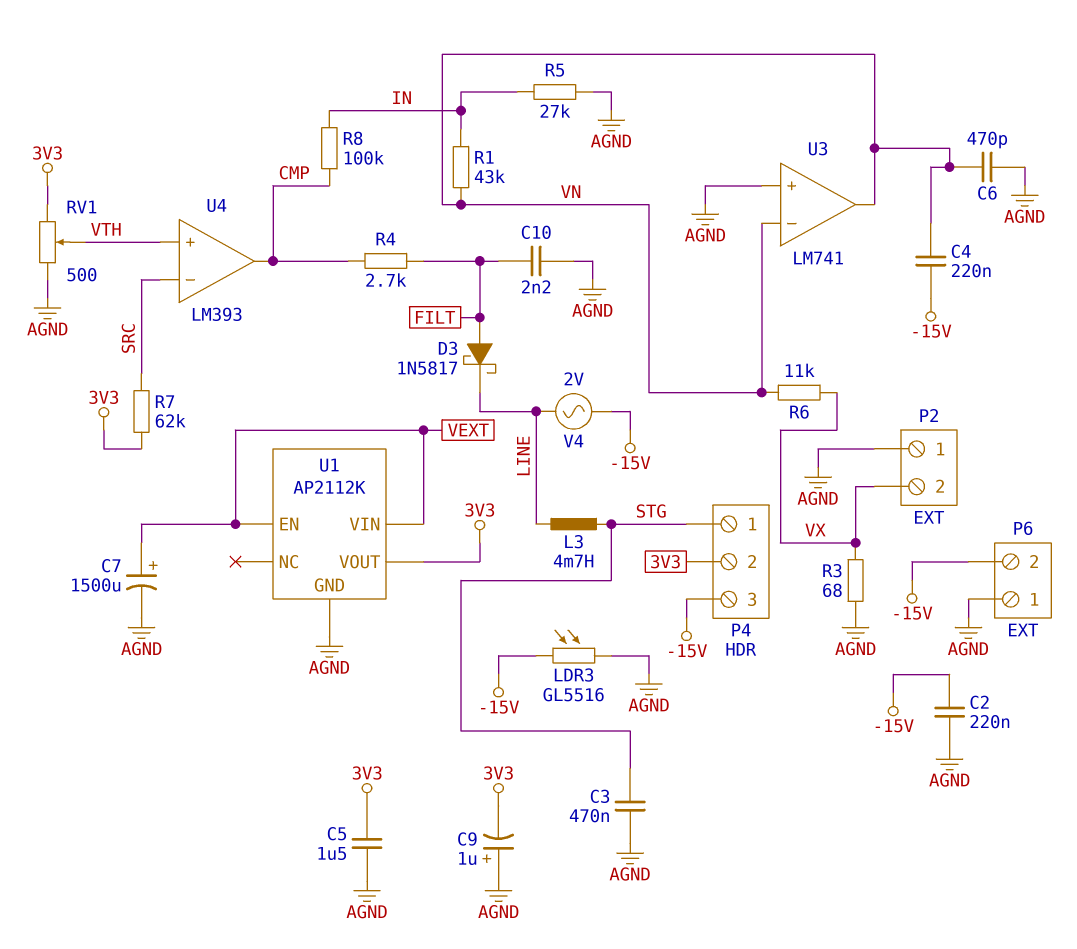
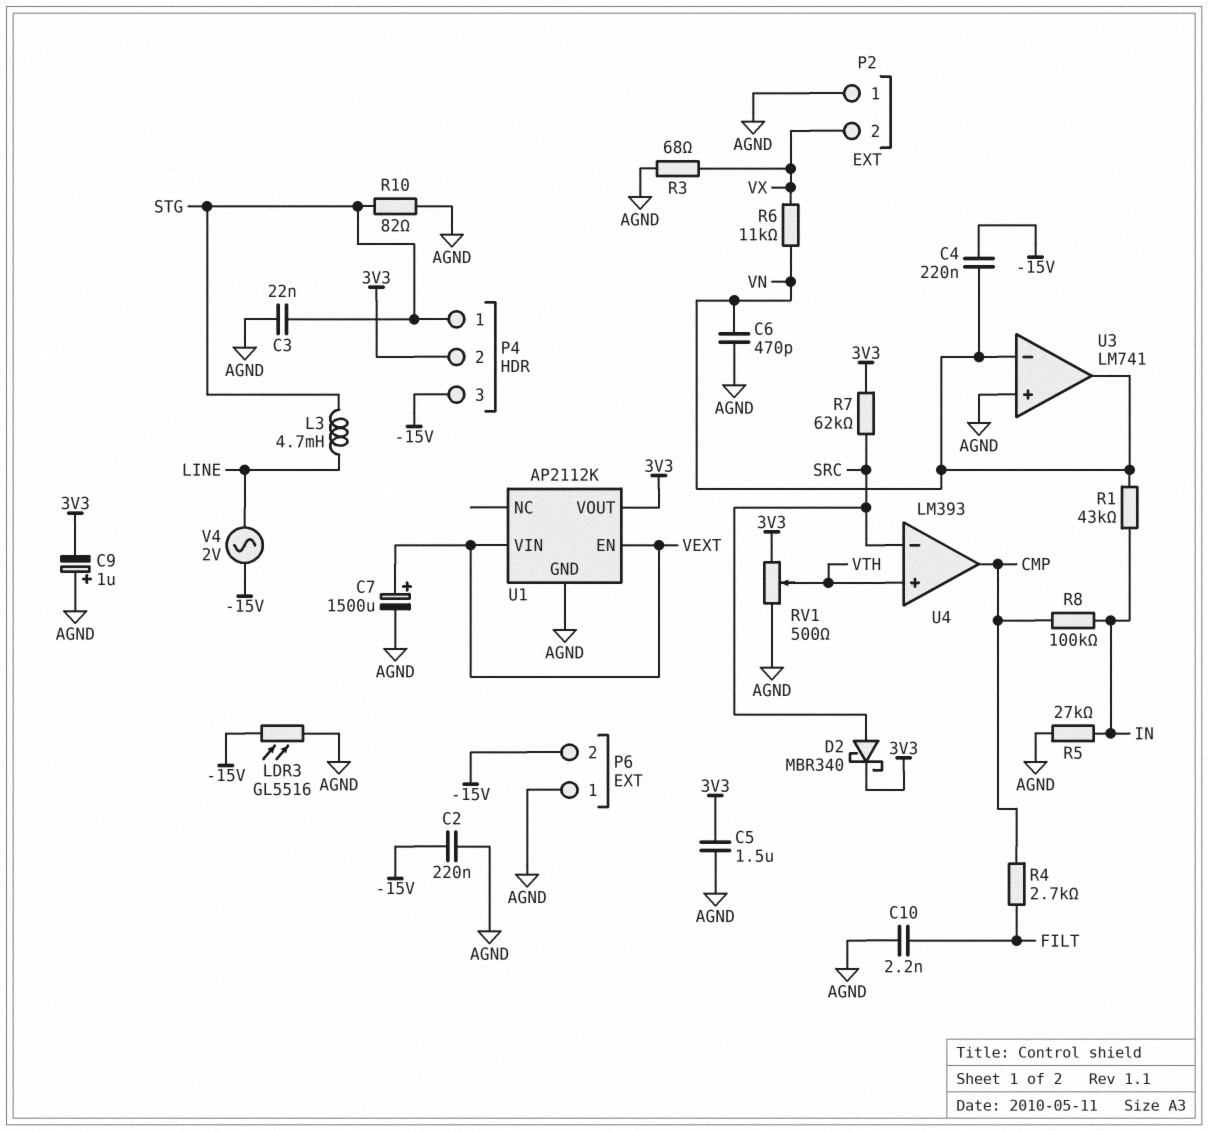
C3: 470nF (AGND, STG) -> 22nF (AGND, STG)
D2: none -> schottky MBR340 (A SRC, K 3V3)
D3: schottky 1N5817 (A FILT, K LINE) -> none
R10: none -> 82 (AGND, STG)

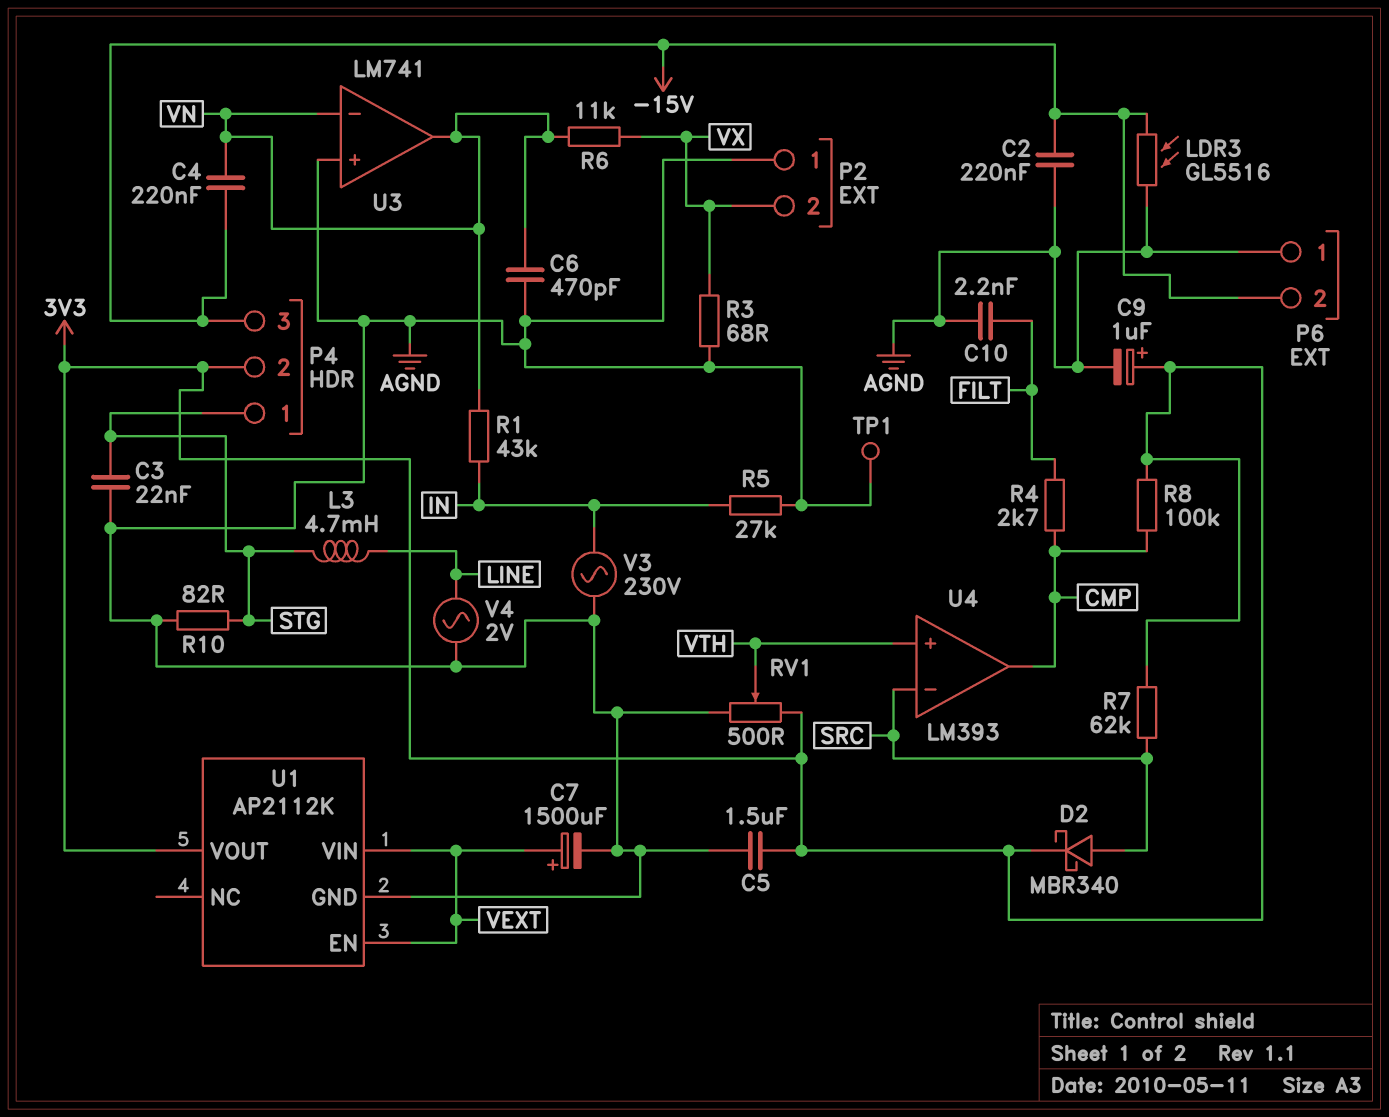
C9: 1uF (plus AGND, minus 3V3) -> 1uF (plus 3V3, minus AGND)
R8: 100k (CMP, IN) -> 100k (3V3, CMP)
TP1: none -> test point (AGND)
V3: none -> AC 230V (AGND, IN)
V4: AC 2V (-15V, LINE) -> AC 2V (AGND, LINE)

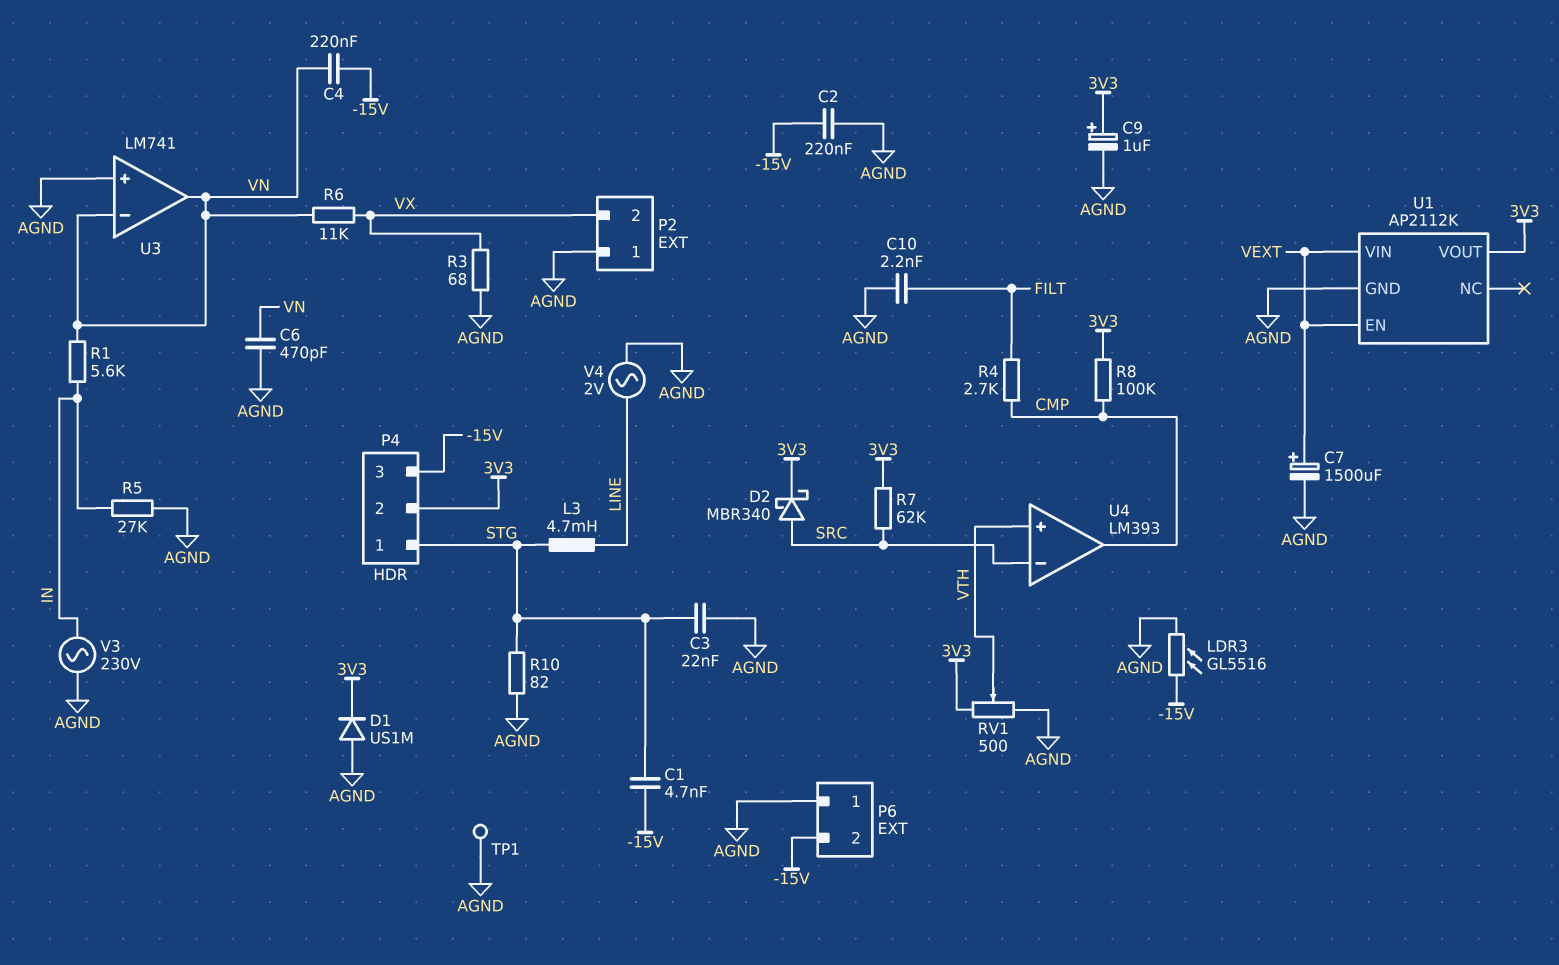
C1: none -> 4.7nF (-15V, STG)
C5: 1.5uF (3V3, AGND) -> none
D1: none -> diode US1M (A AGND, K 3V3)
R1: 43k (IN, VN) -> 5.6k (IN, VN)

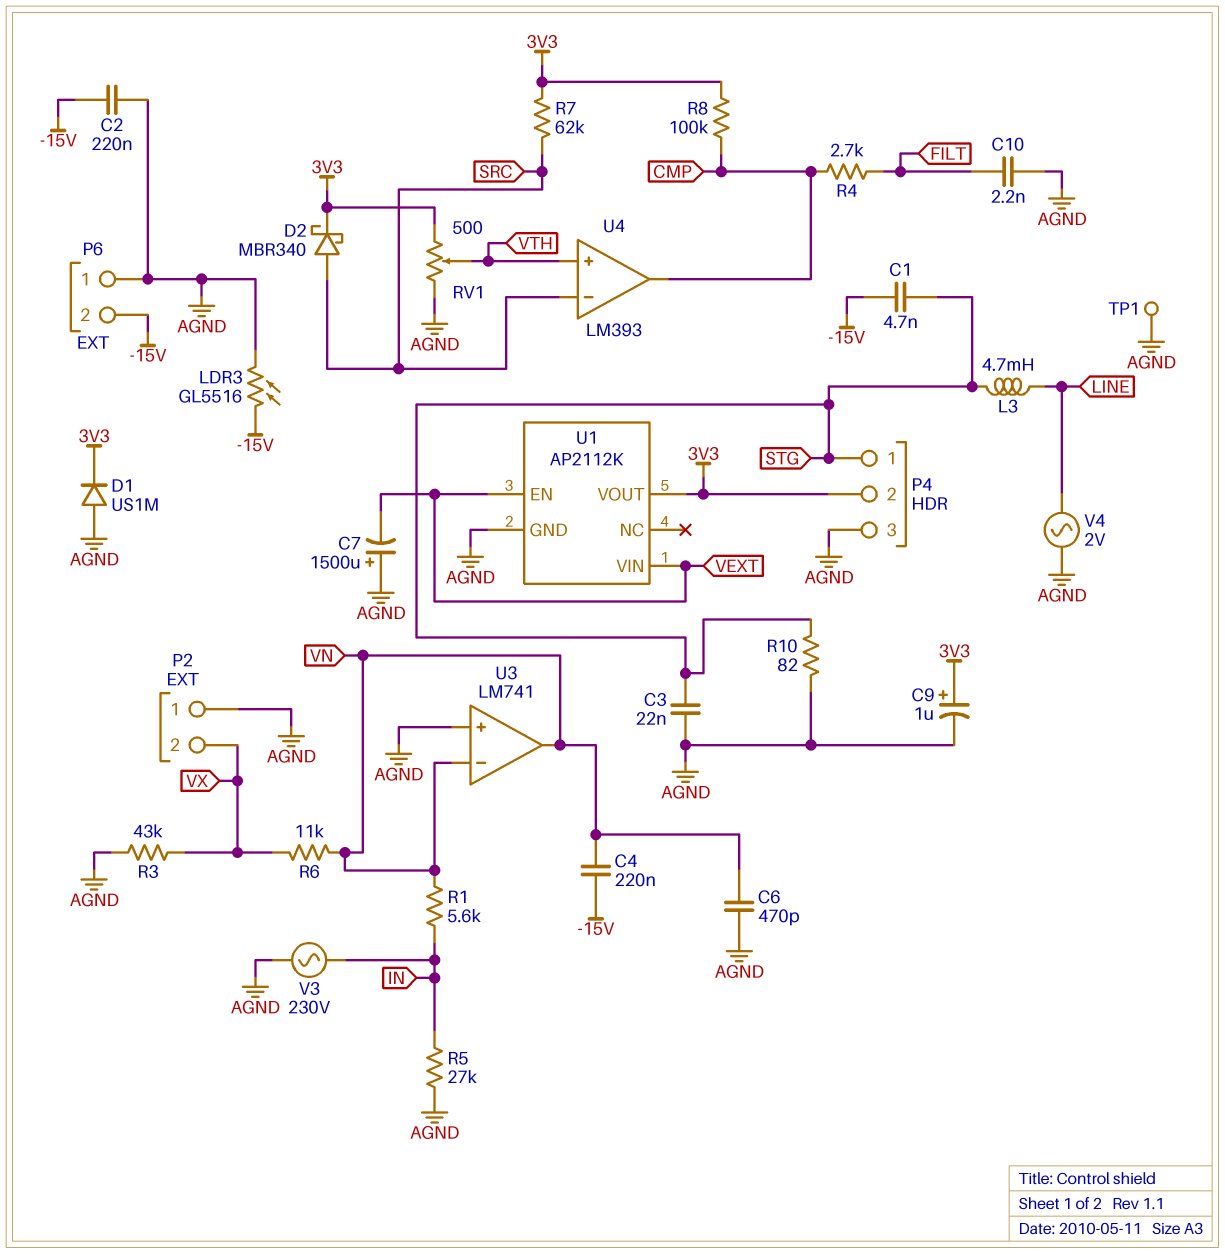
C7: 1500uF (plus VEXT, minus AGND) -> 1500uF (plus AGND, minus VEXT)
P4 pin 3: -15V -> AGND
R3: 68 (AGND, VX) -> 43k (AGND, VX)

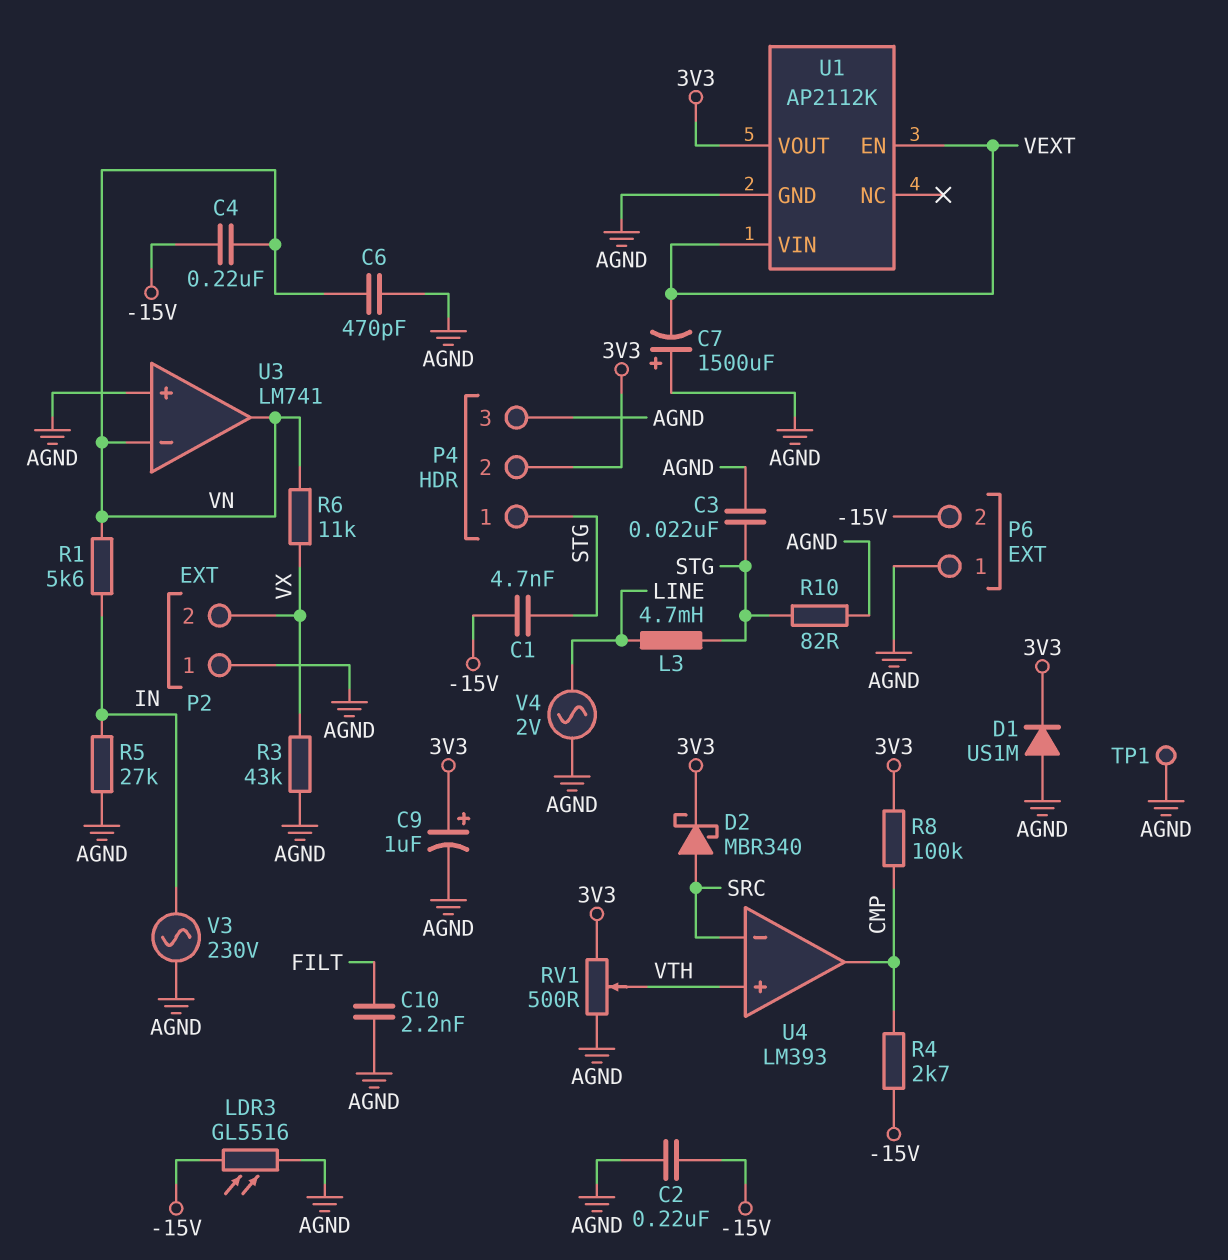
R4: 2.7k (CMP, FILT) -> 2.7k (-15V, CMP)
R7: 62k (3V3, SRC) -> none

